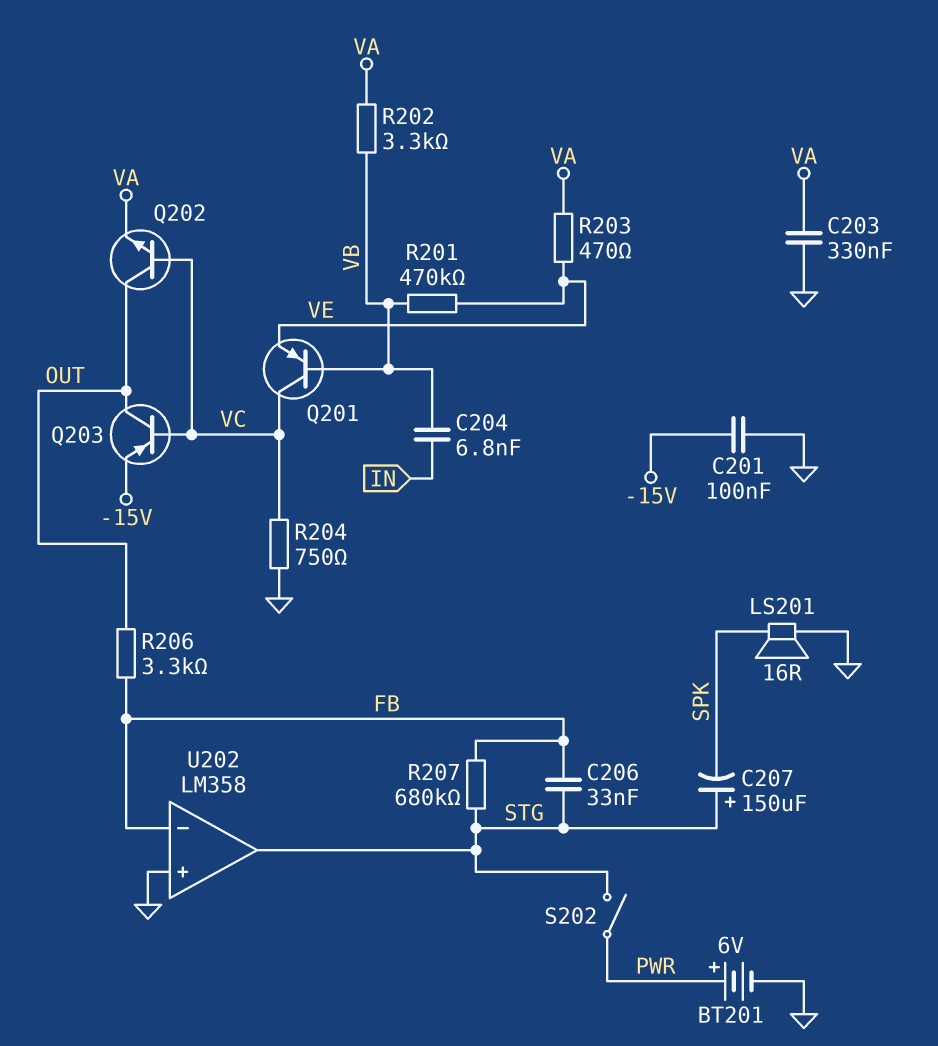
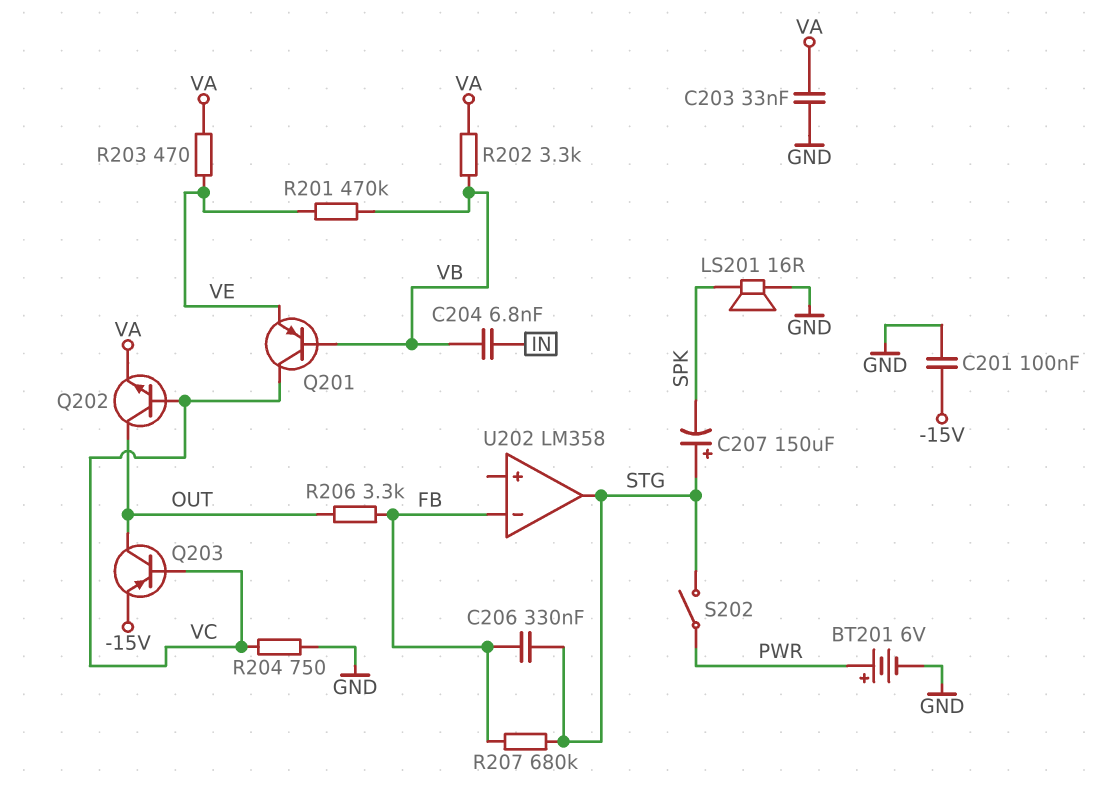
C203: 330nF (GND, VA) -> 33nF (GND, VA)
C206: 33nF (FB, STG) -> 330nF (FB, STG)
U202 pin in+: GND -> none

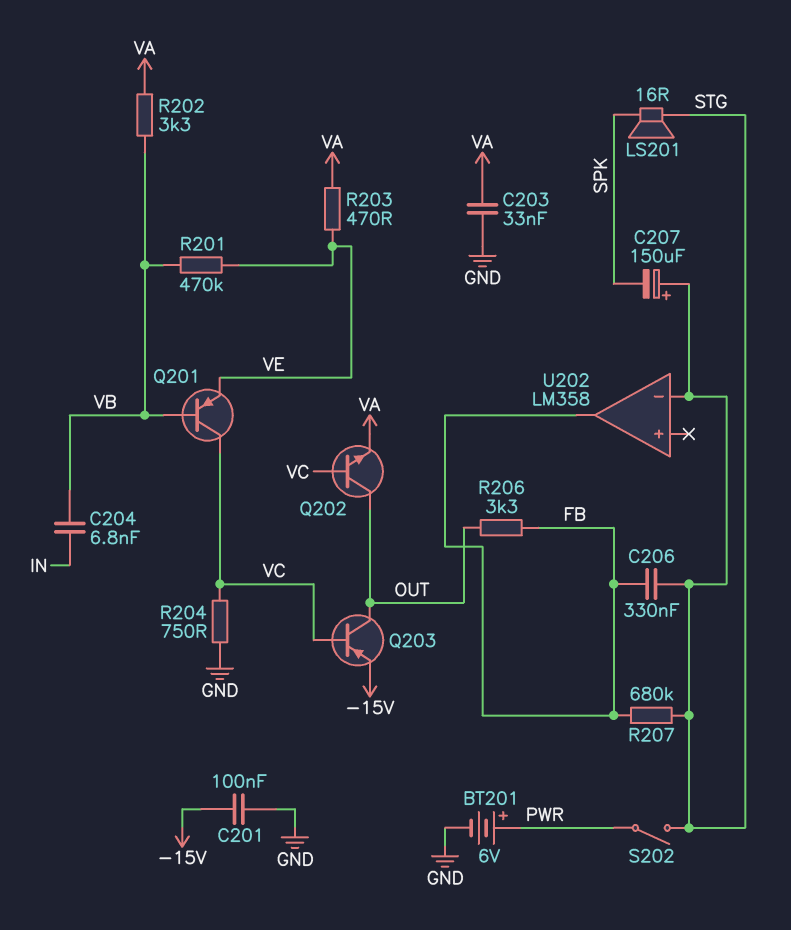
LS201: speaker 16R (GND, SPK) -> speaker 16R (SPK, STG)
U202 pin in-: FB -> STG
U202 pin out: STG -> FB

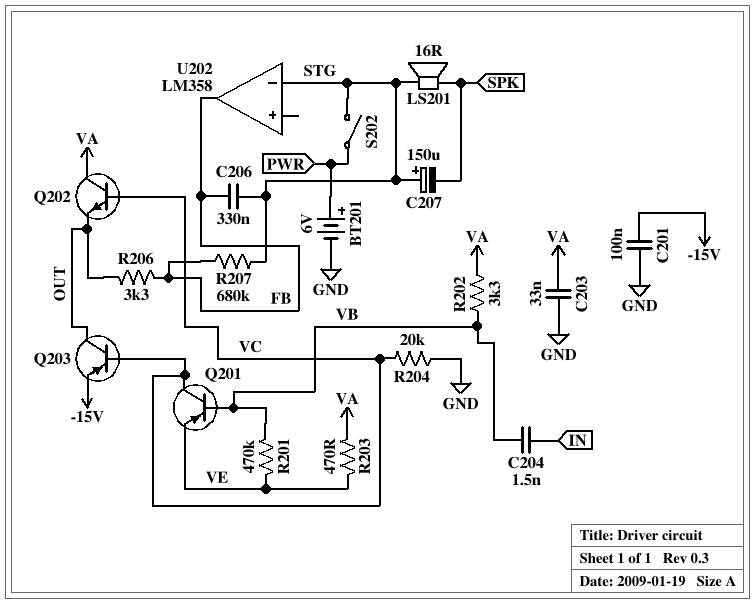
C204: 6.8nF (IN, VB) -> 1.5nF (IN, VB)
Q202: NPN (B VC, C OUT, E VA) -> NPN (B VC, C VA, E OUT)
R204: 750 (GND, VC) -> 20k (GND, VC)

